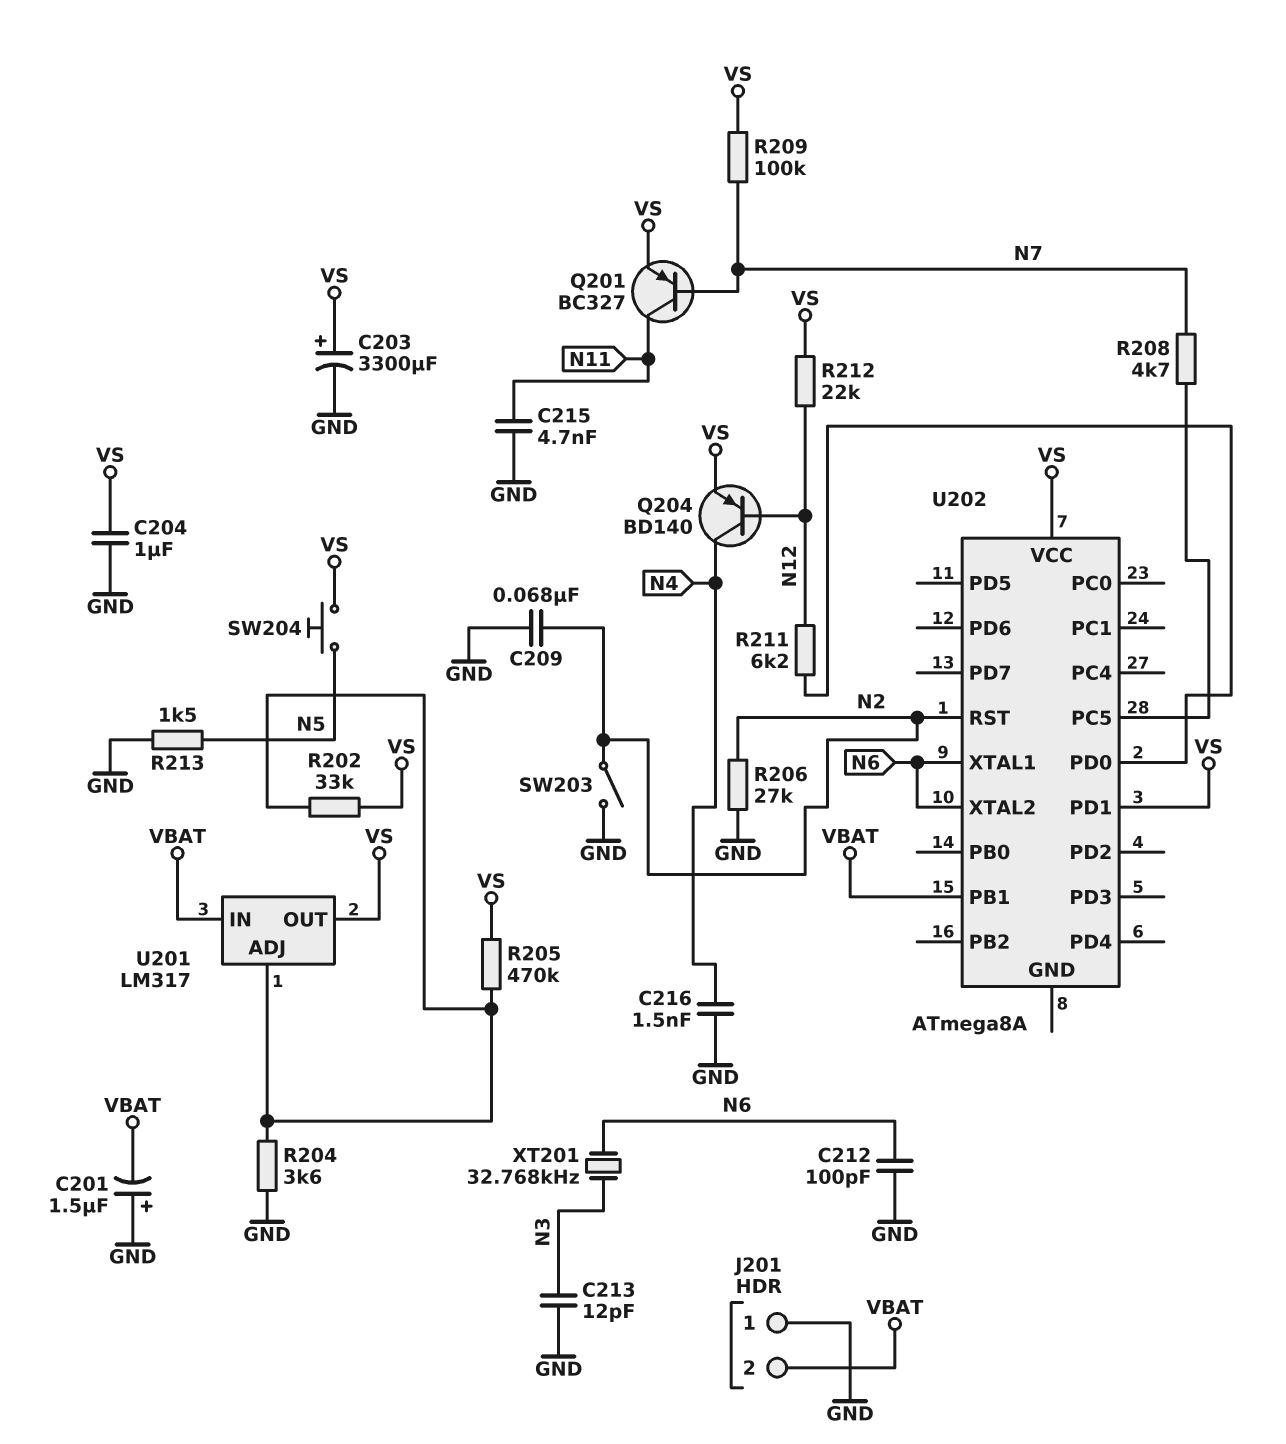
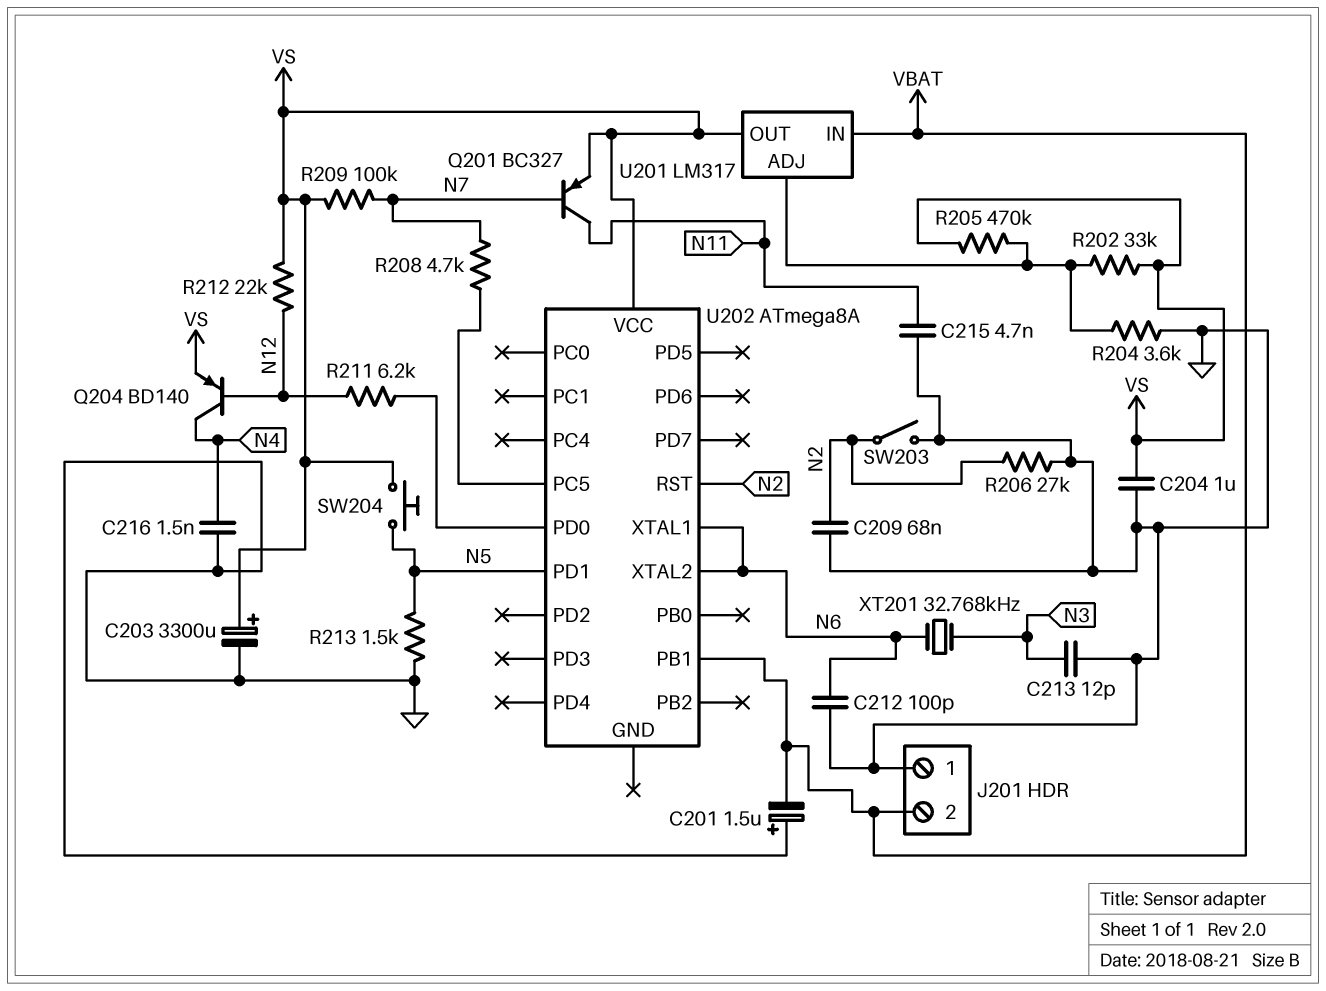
U202 pin PD1: VS -> N5

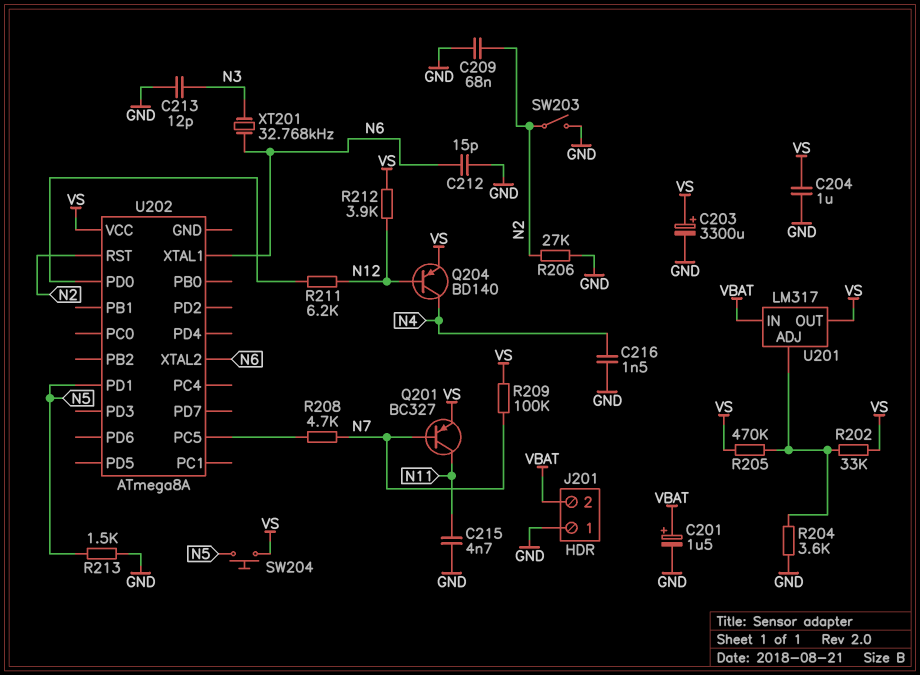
C201: 1.5uF (plus GND, minus VBAT) -> 1.5uF (plus VBAT, minus GND)
C212: 100pF (GND, N6) -> 15pF (GND, N6)
R212: 22k (N12, VS) -> 3.9k (N12, VS)
U202 pin PB1: VBAT -> none

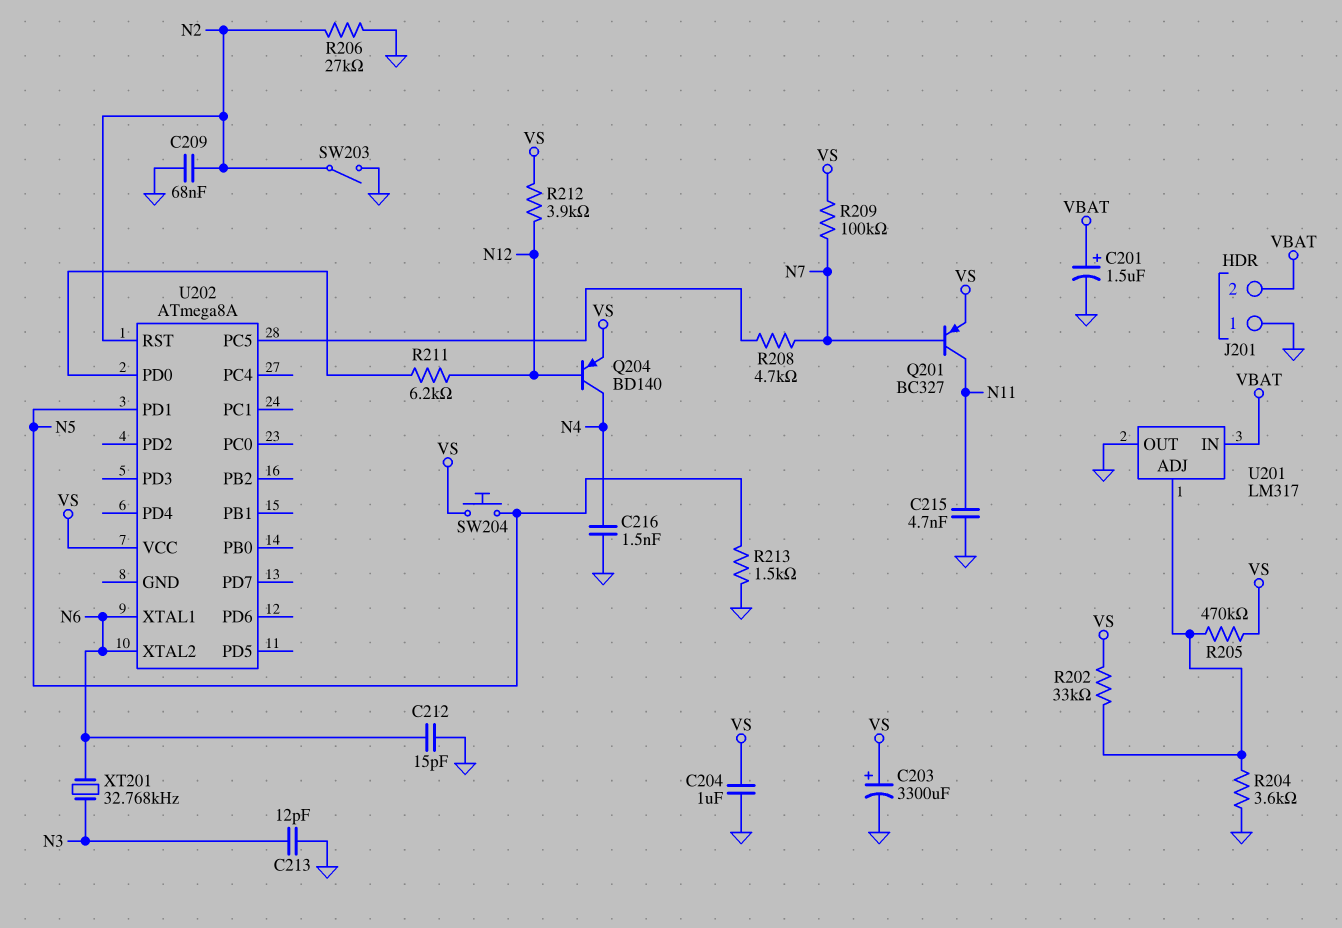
U201 pin OUT: VS -> GND

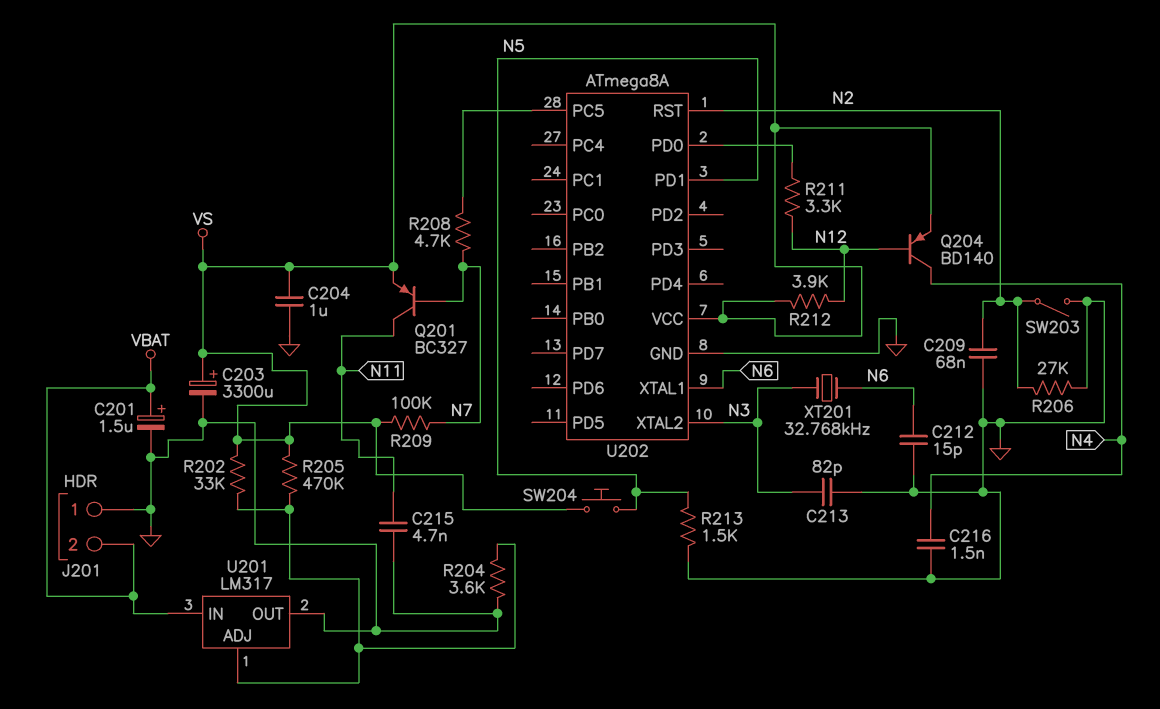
C213: 12pF (GND, N3) -> 82pF (GND, N3)
R211: 6.2k (N12, U202/PD0) -> 3.3k (N12, U202/PD0)
U202 pin GND: none -> GND
U202 pin XTAL2: N6 -> N3

